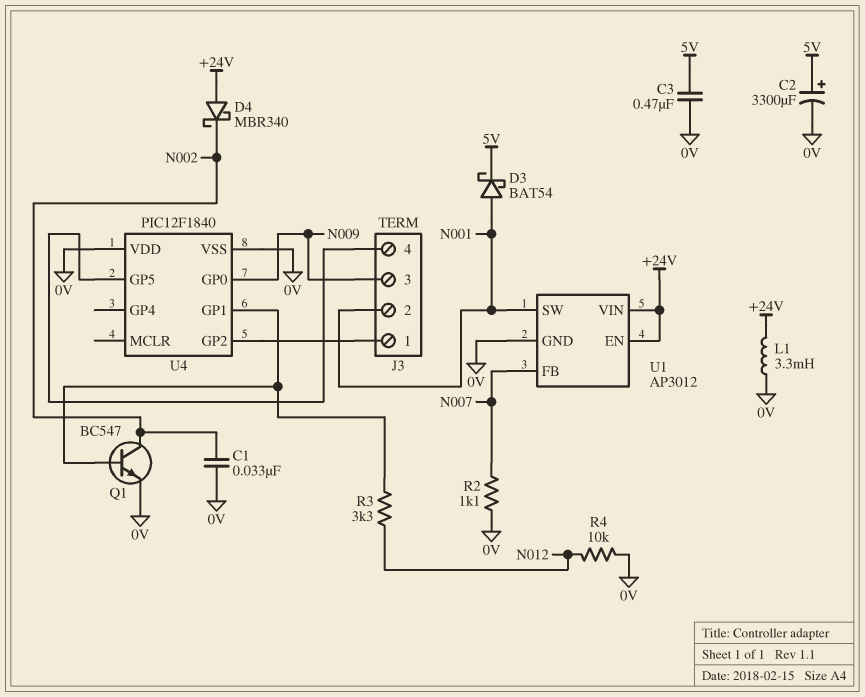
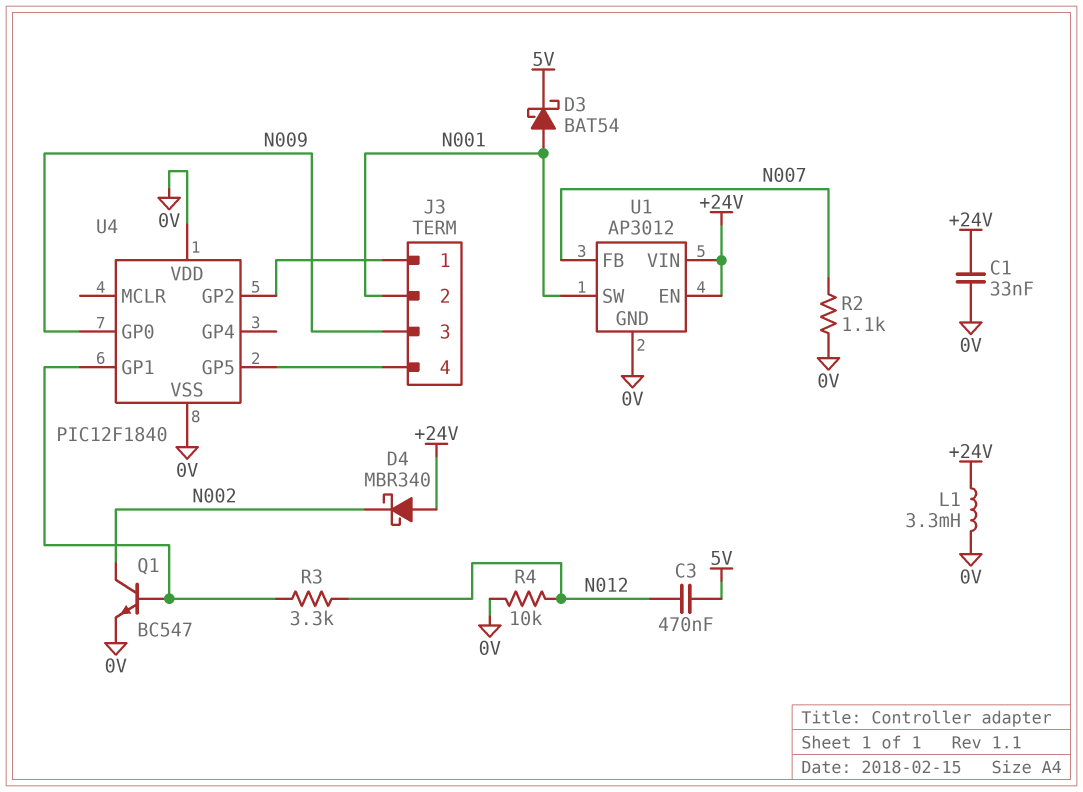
C1: 33nF (0V, N002) -> 33nF (+24V, 0V)
C2: 3300uF (plus 5V, minus 0V) -> none
C3: 470nF (0V, 5V) -> 470nF (5V, N012)

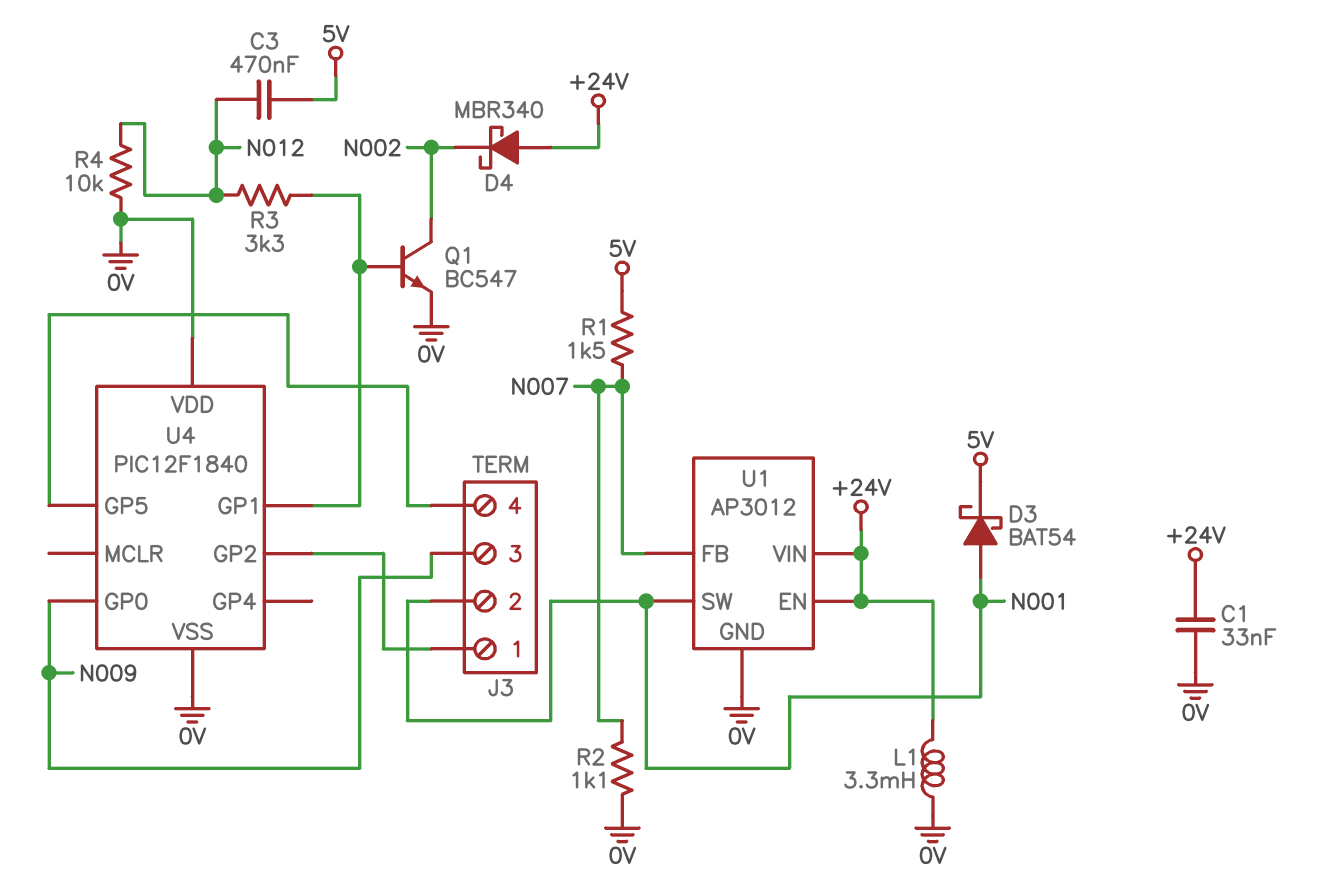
R1: none -> 1.5k (5V, N007)

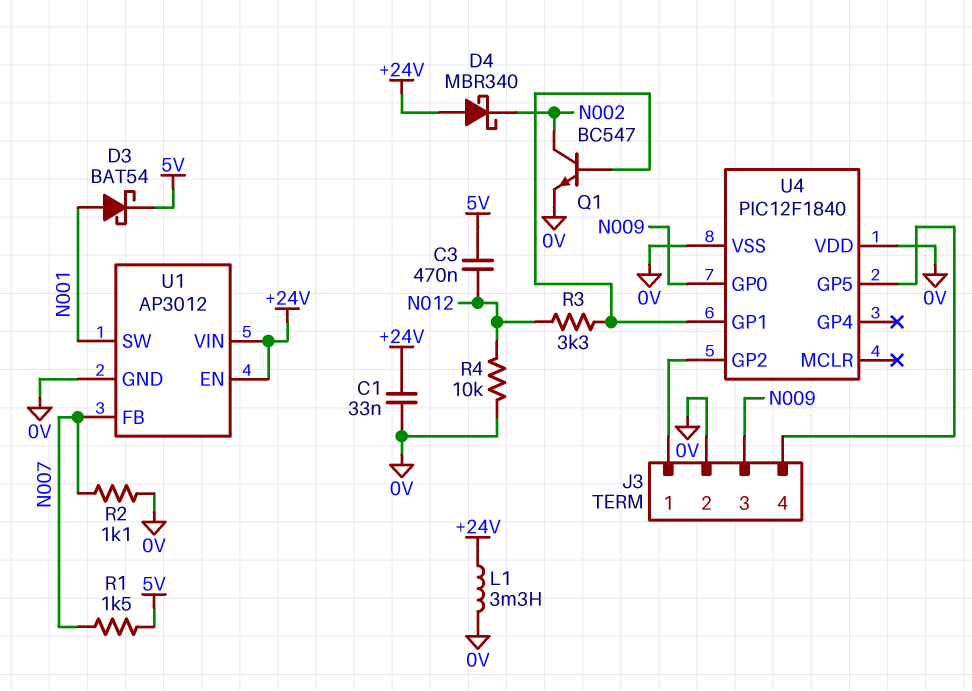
J3 pin 2: N001 -> 0V

